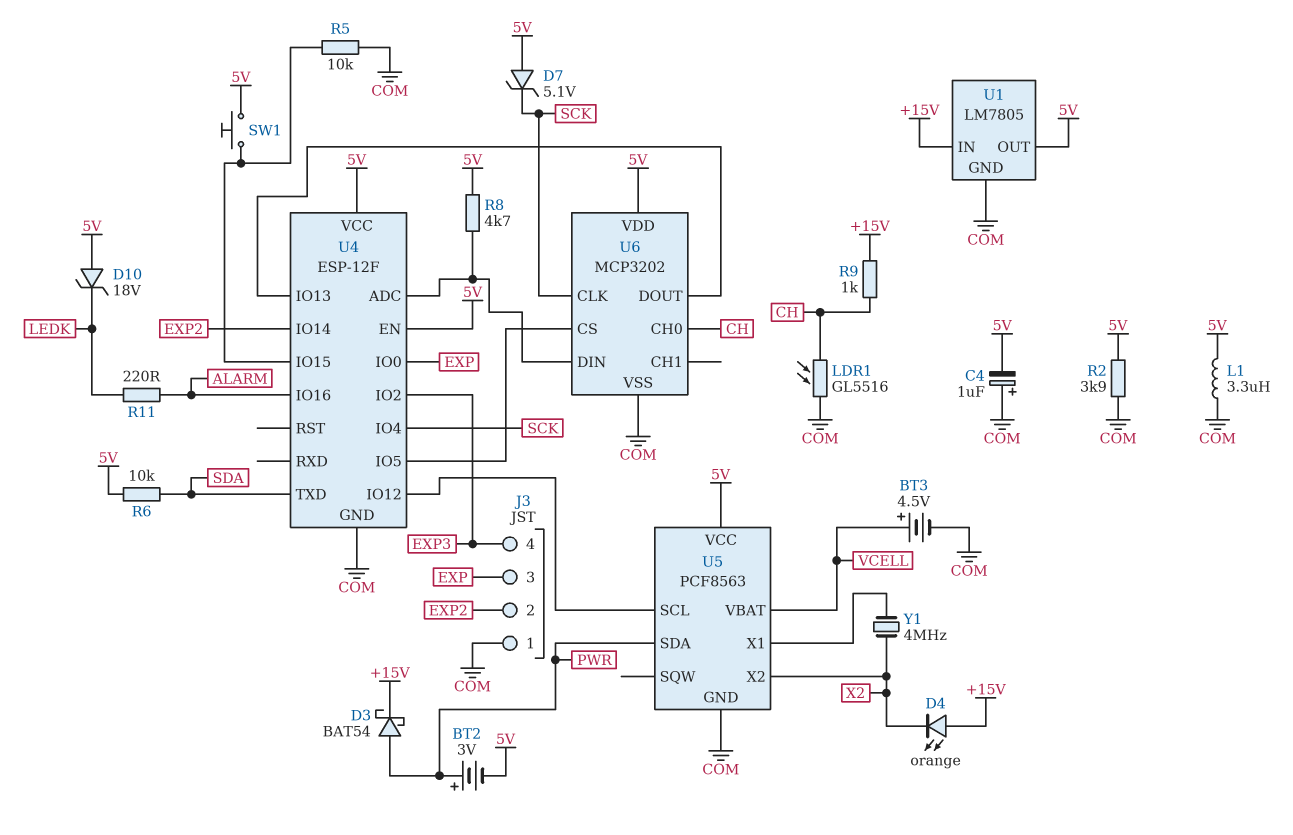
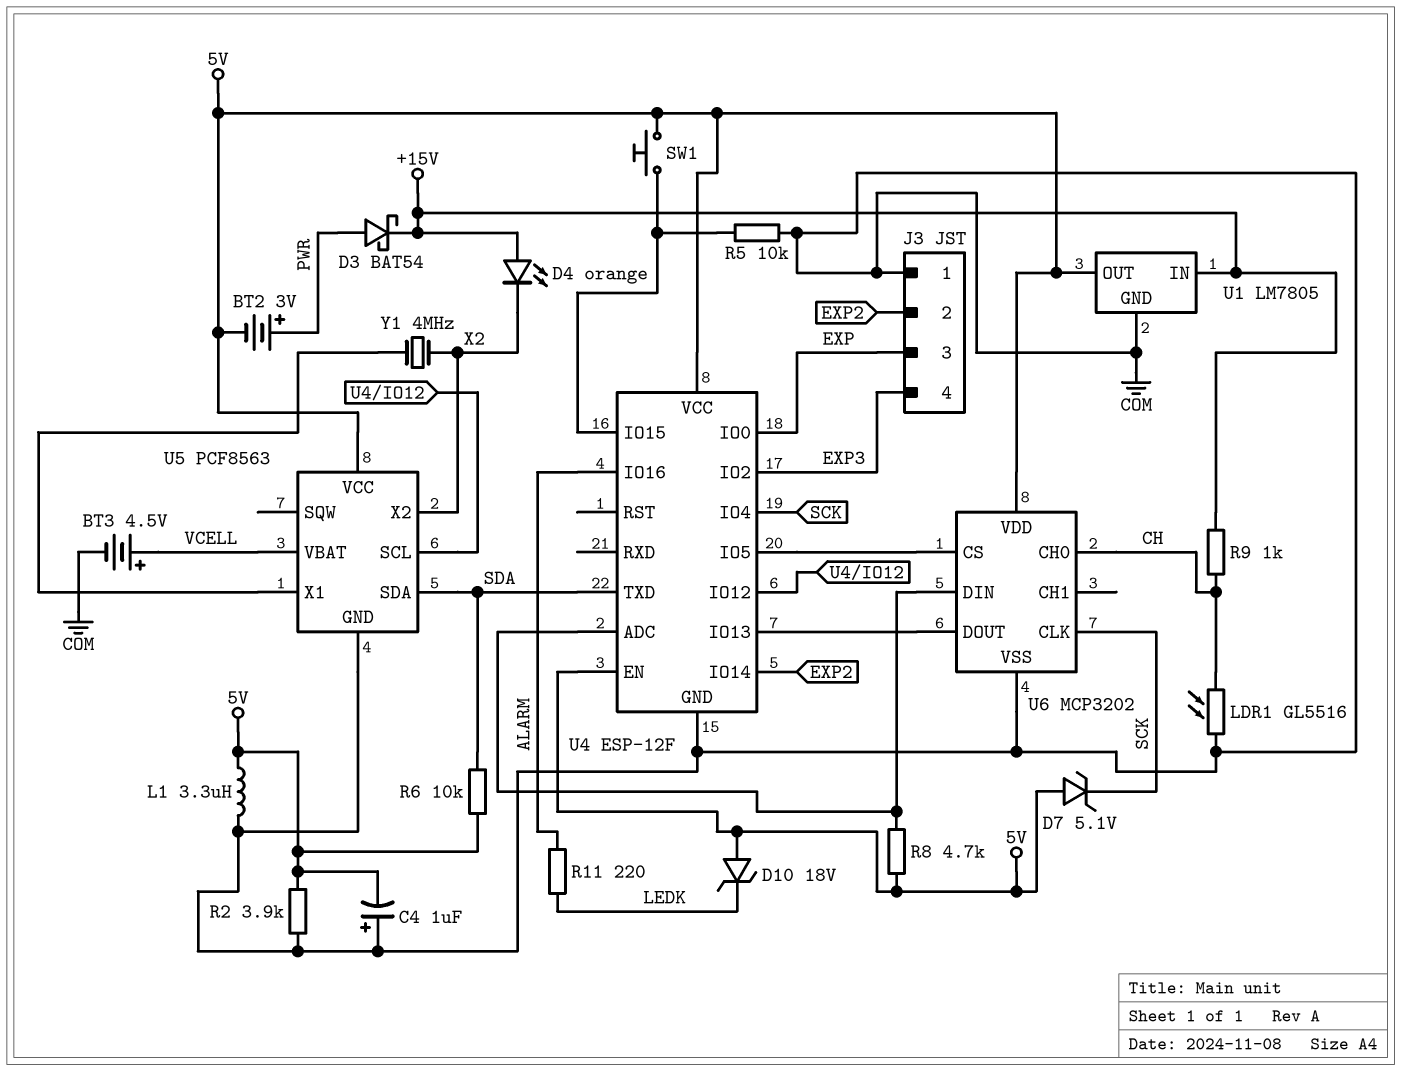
U5 pin SDA: PWR -> SDA

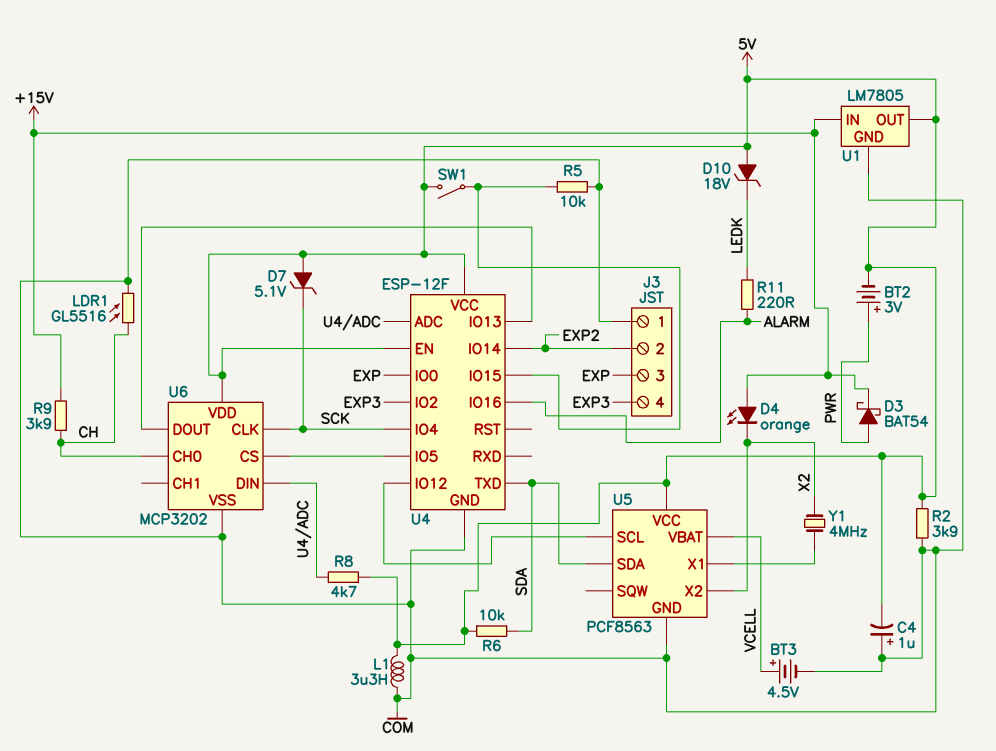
R9: 1k (+15V, CH) -> 3.9k (+15V, CH)
SW1: button (5V, U4/IO15) -> switch (5V, U4/IO15)

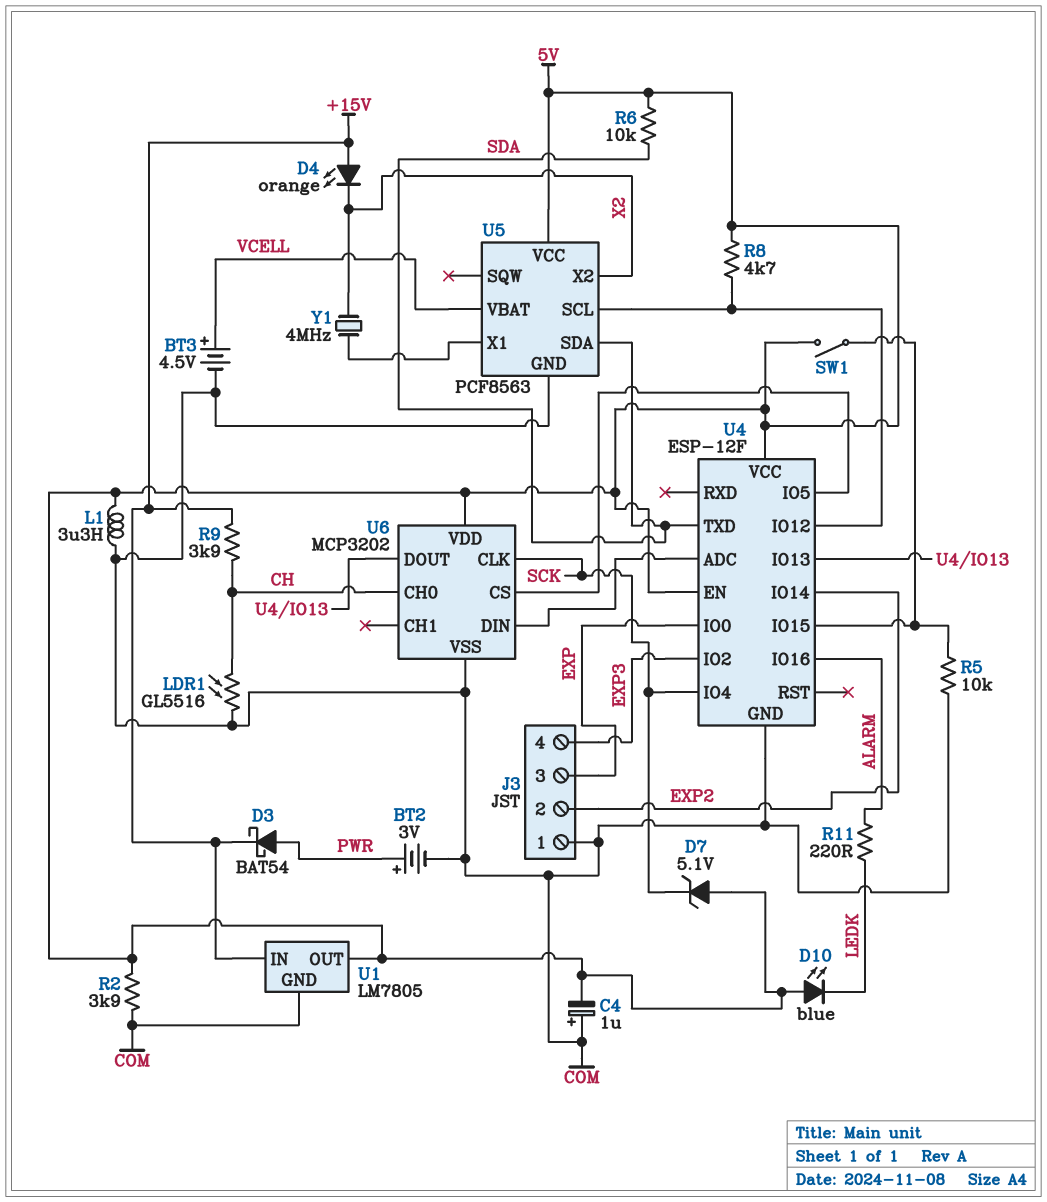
BT2: 3V (plus PWR, minus 5V) -> 3V (plus PWR, minus COM)
D10: zener 18V (A 5V, K LEDK) -> LED blue (A 5V, K LEDK)
R8: 4.7k (5V, U4/ADC) -> 4.7k (5V, U4/IO12)

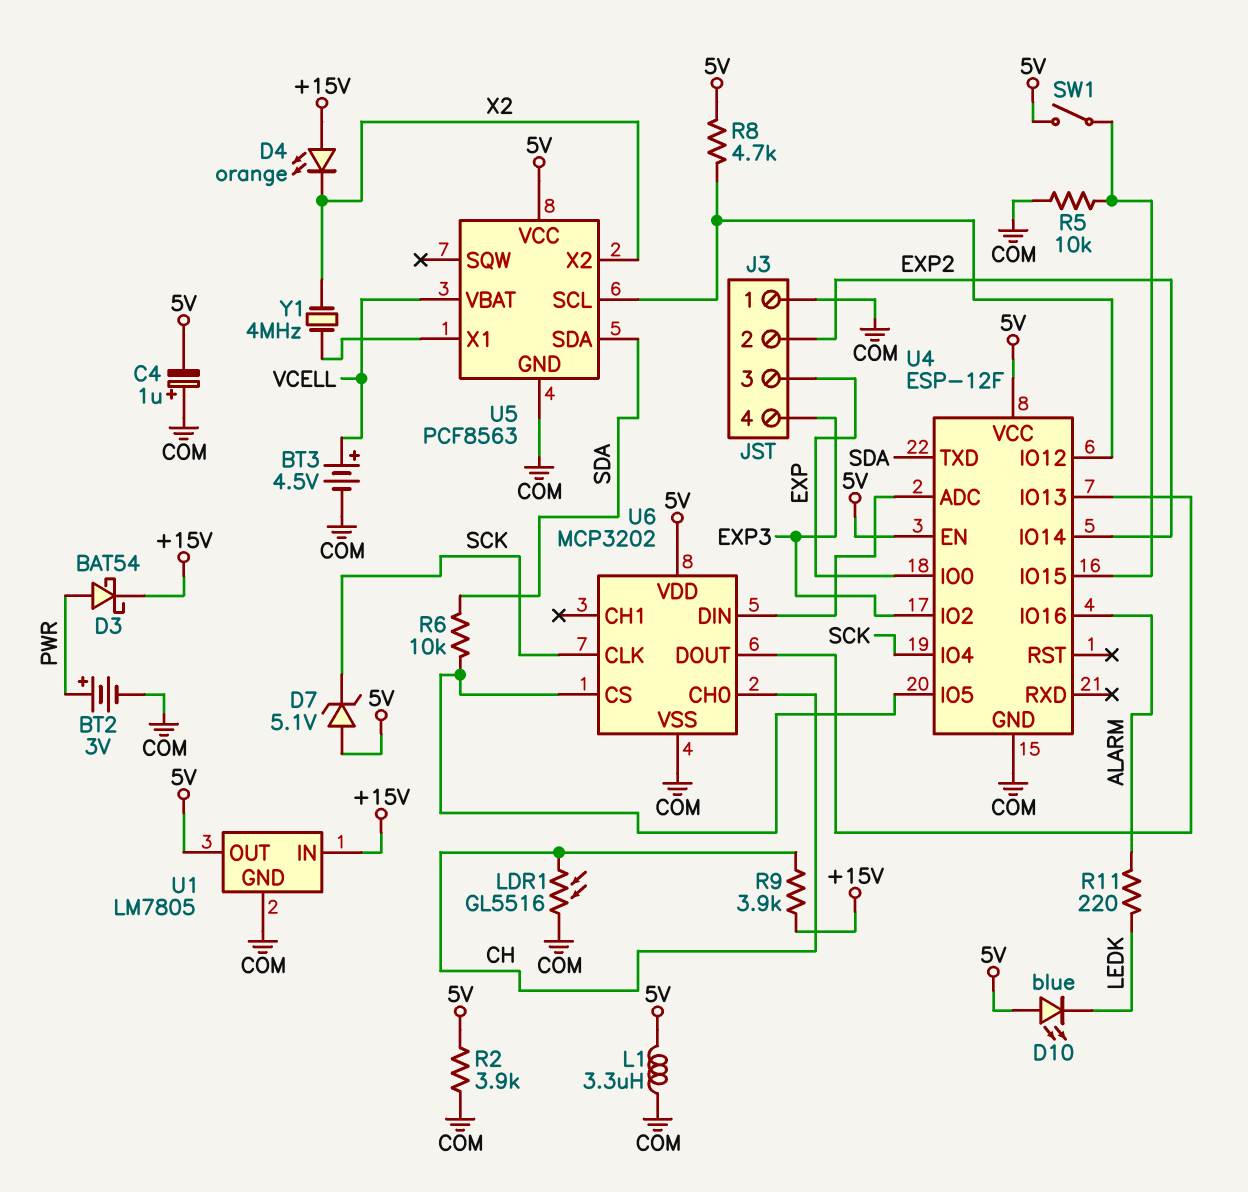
R6: 10k (5V, SDA) -> 10k (SDA, U4/IO5)

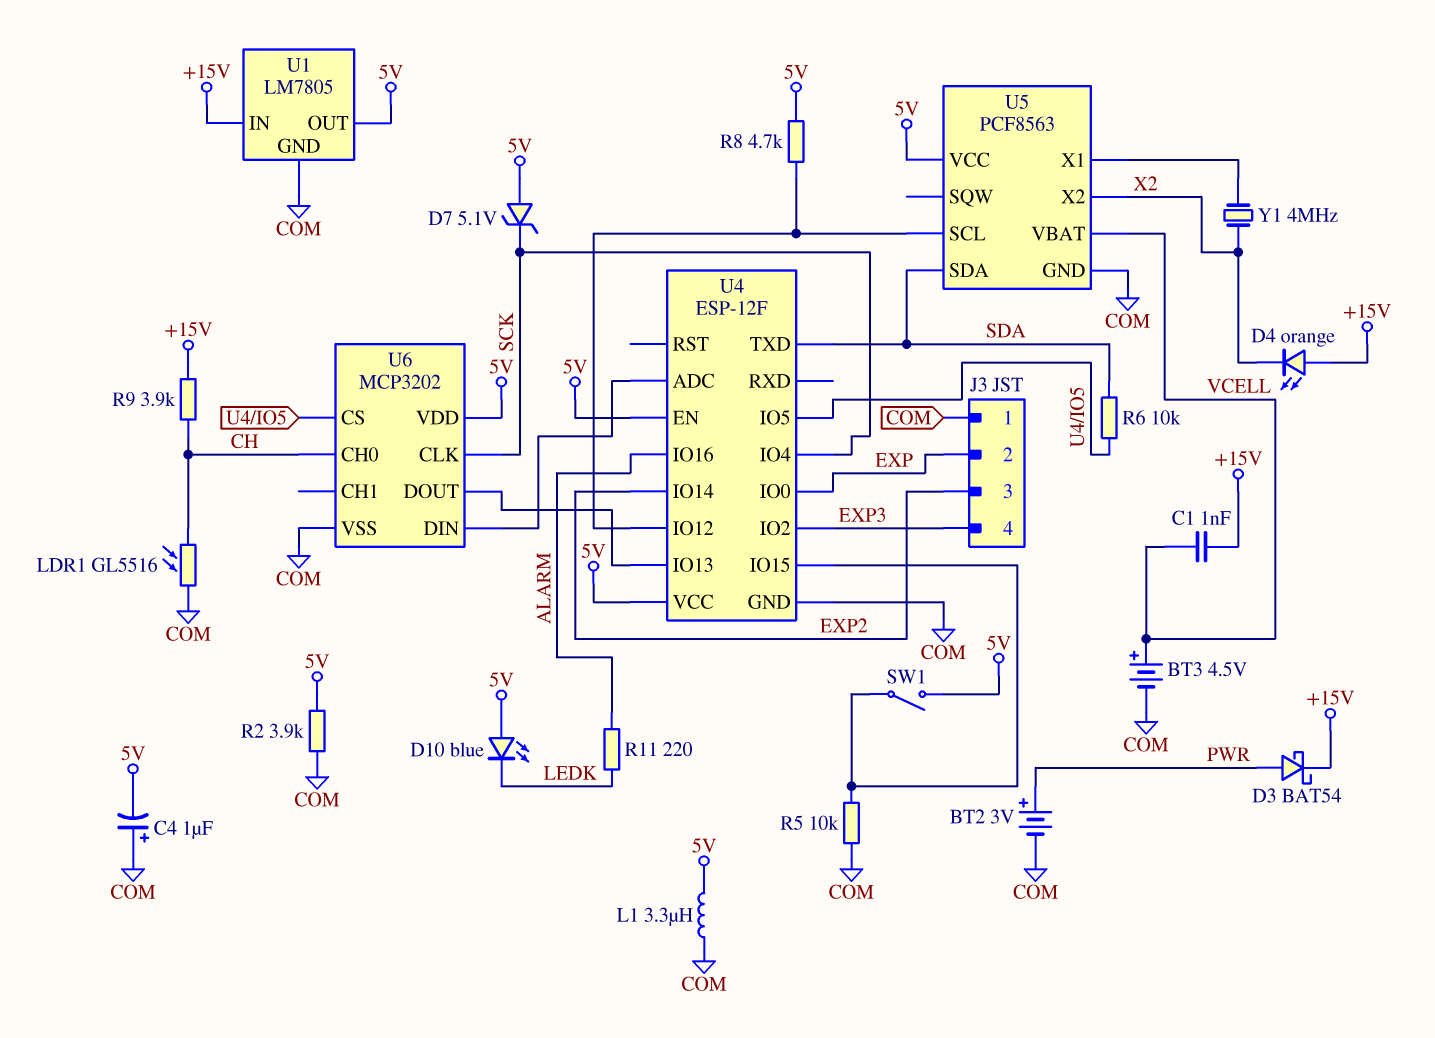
C1: none -> 1nF (+15V, VCELL)
J3 pin 2: EXP2 -> EXP
J3 pin 3: EXP -> EXP2

